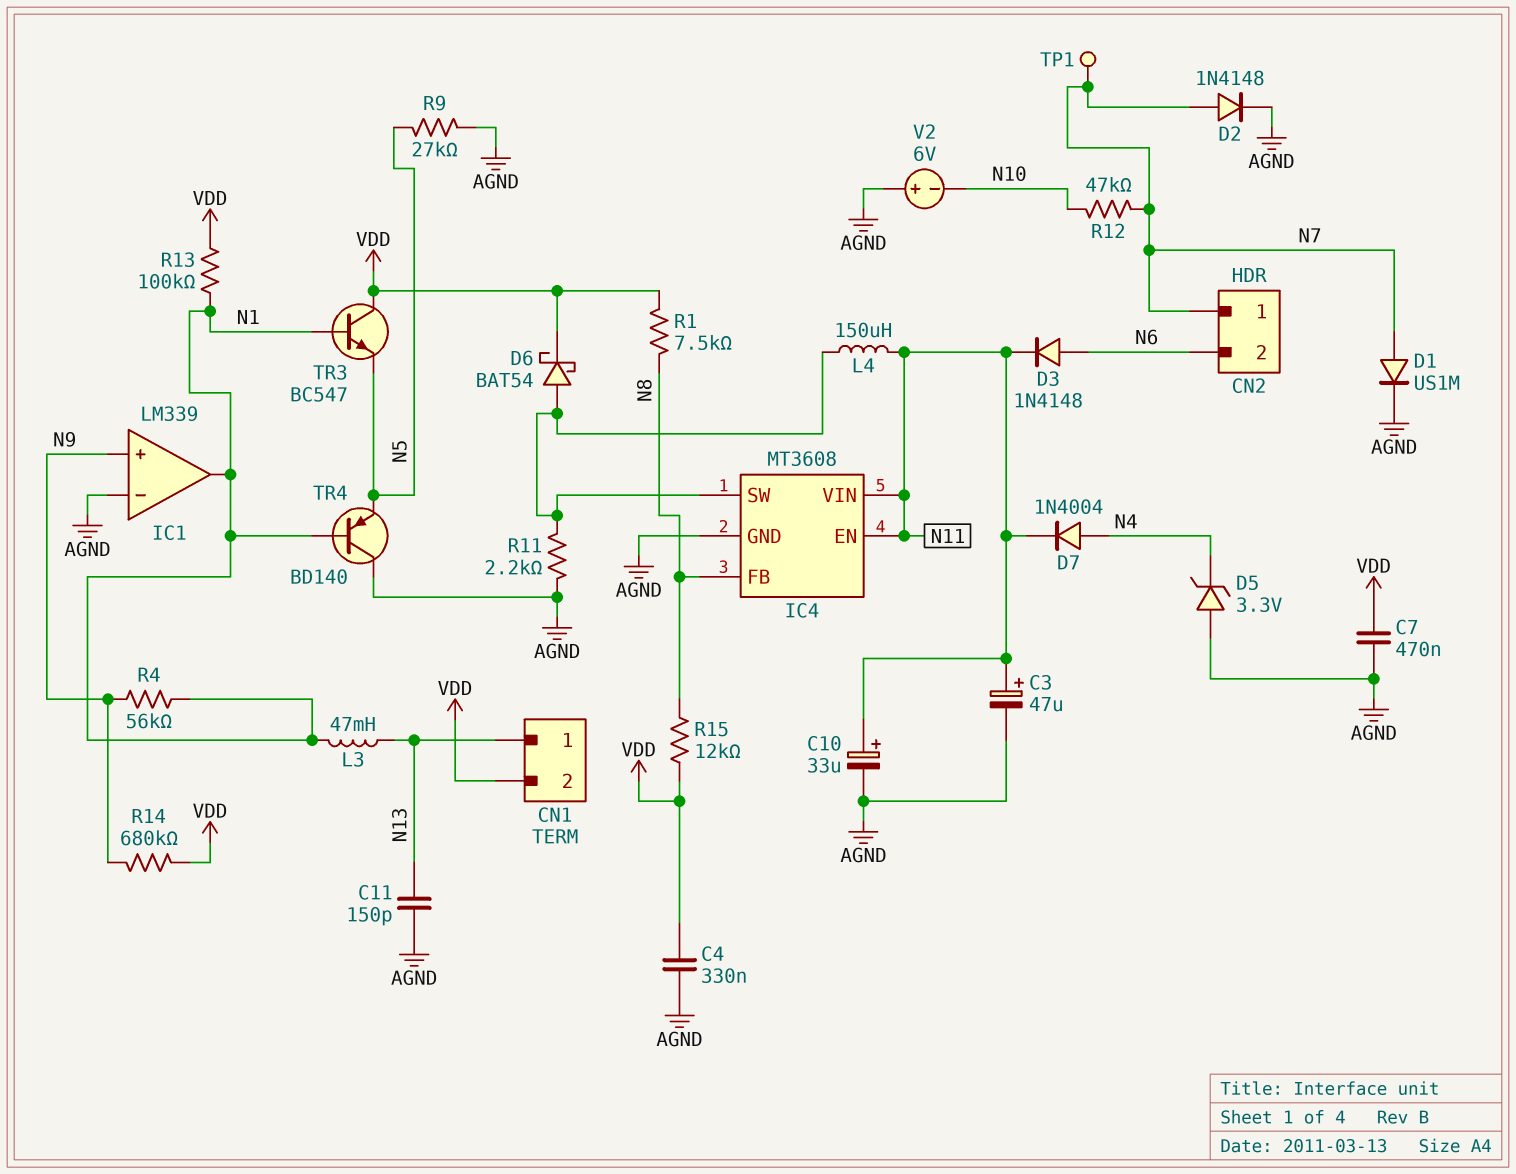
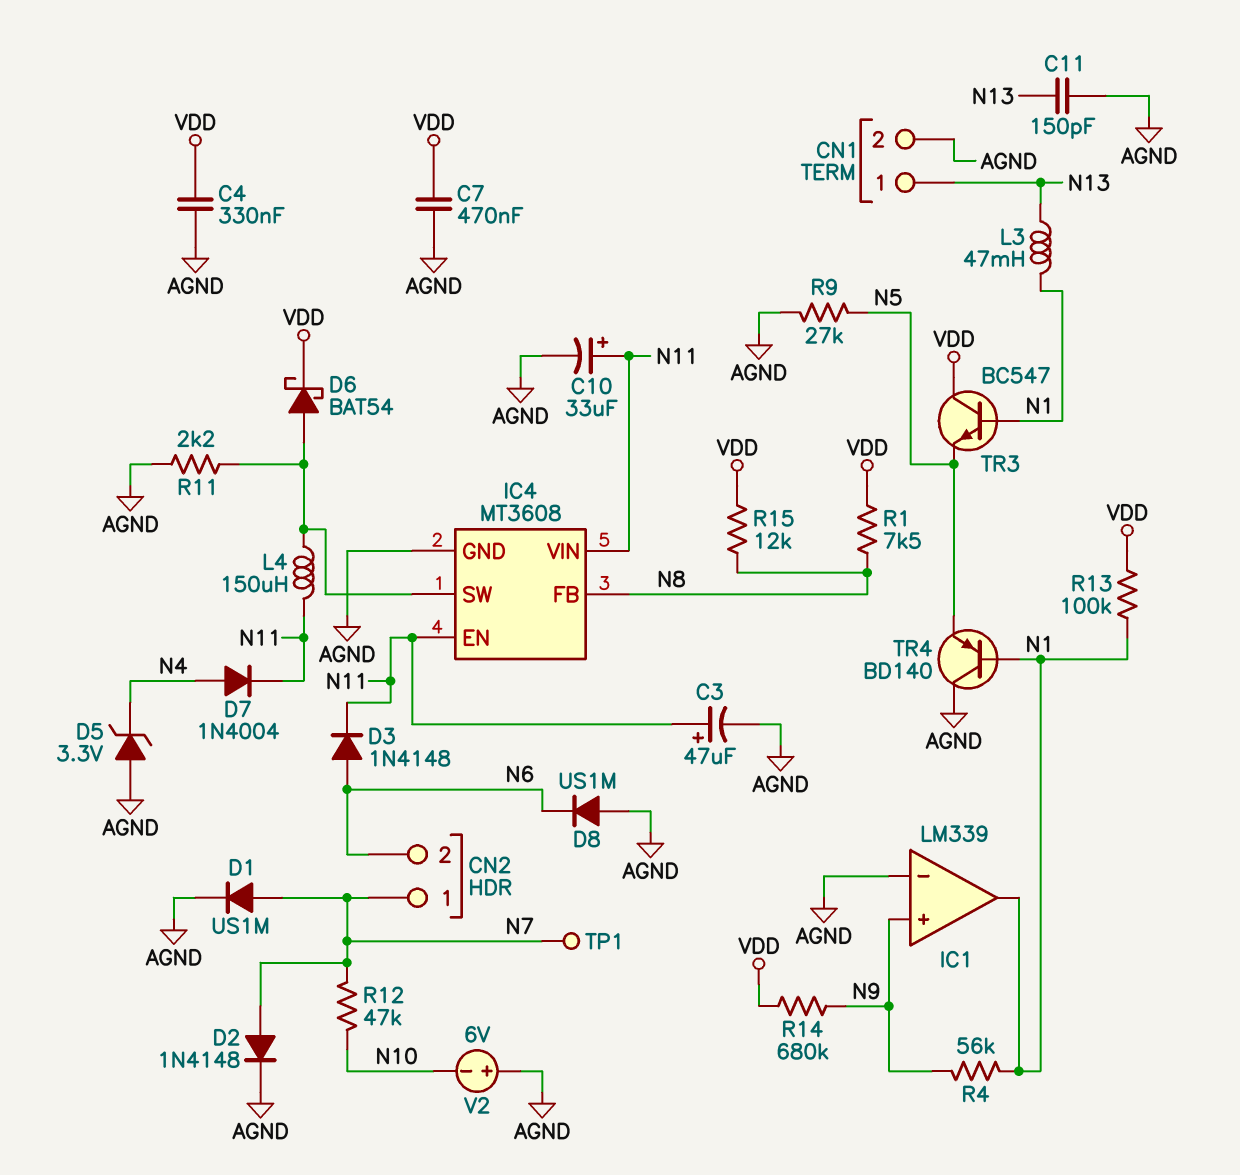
CN1 pin 2: VDD -> AGND
D8: none -> diode US1M (A AGND, K N6)

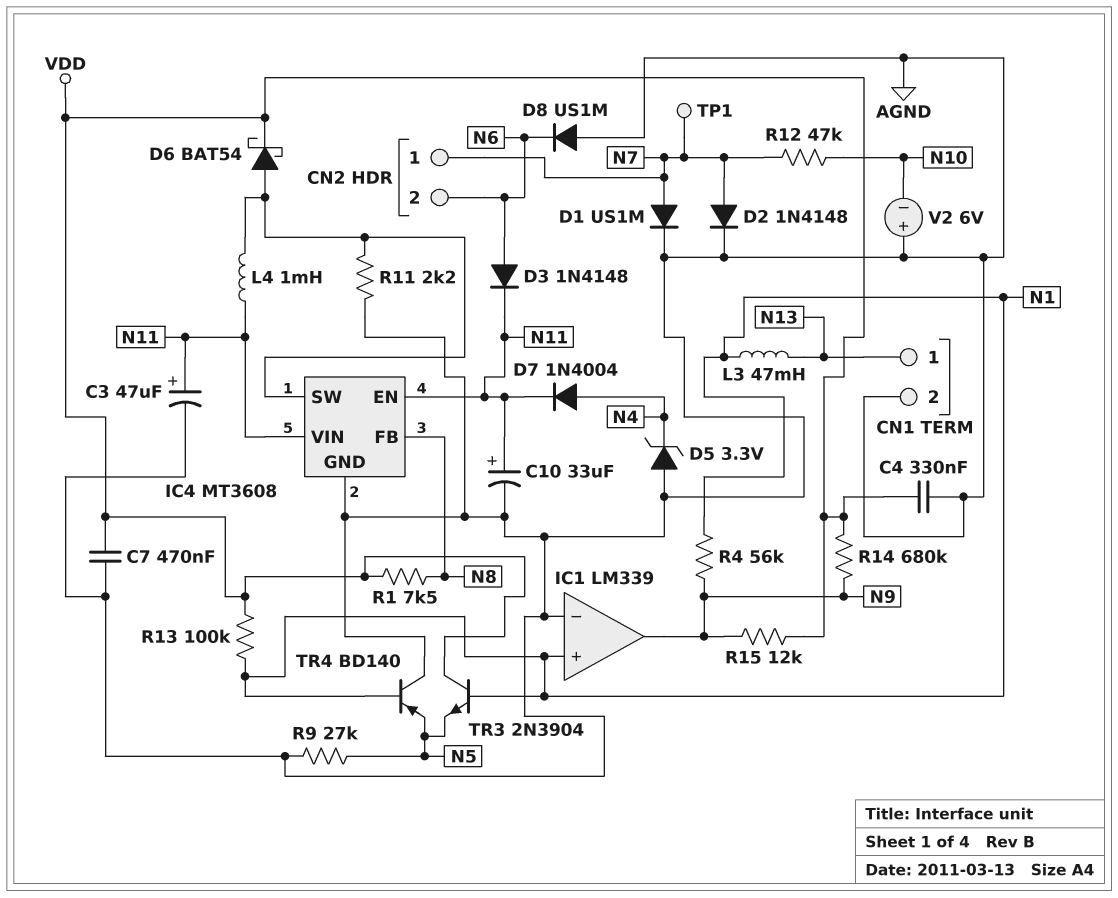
C11: 150pF (AGND, N13) -> none
IC1 pin in+: N9 -> N1
IC1 pin out: N1 -> N9
L4: 150uH (IC4/SW, N11) -> 1mH (IC4/SW, N11)
R15: 12k (N8, VDD) -> 12k (N9, VDD)
TR3: NPN BC547 (B N1, C VDD, E N5) -> NPN 2N3904 (B N1, C VDD, E N5)

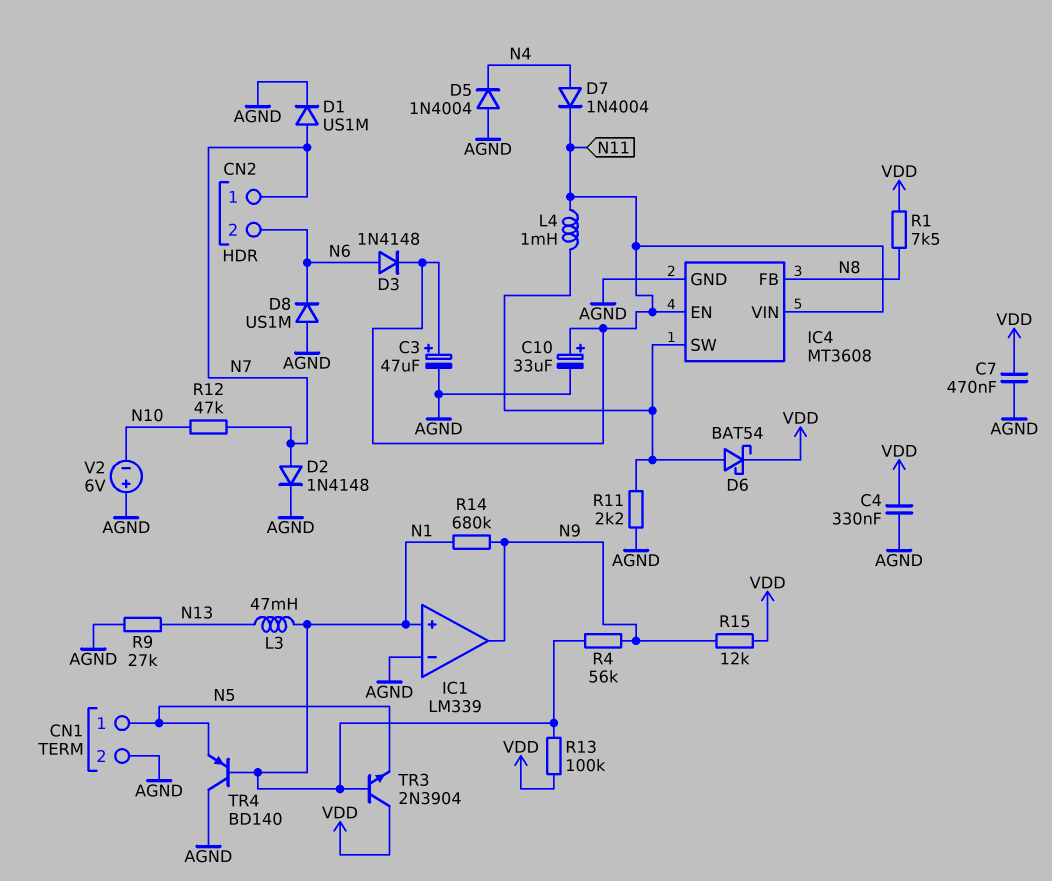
CN1 pin 1: N13 -> N5
D5: zener 3.3V (A AGND, K N4) -> diode 1N4004 (A AGND, K N4)
R9: 27k (AGND, N5) -> 27k (AGND, N13)
R14: 680k (N9, VDD) -> 680k (N1, N9)
TP1: test point (N7) -> none

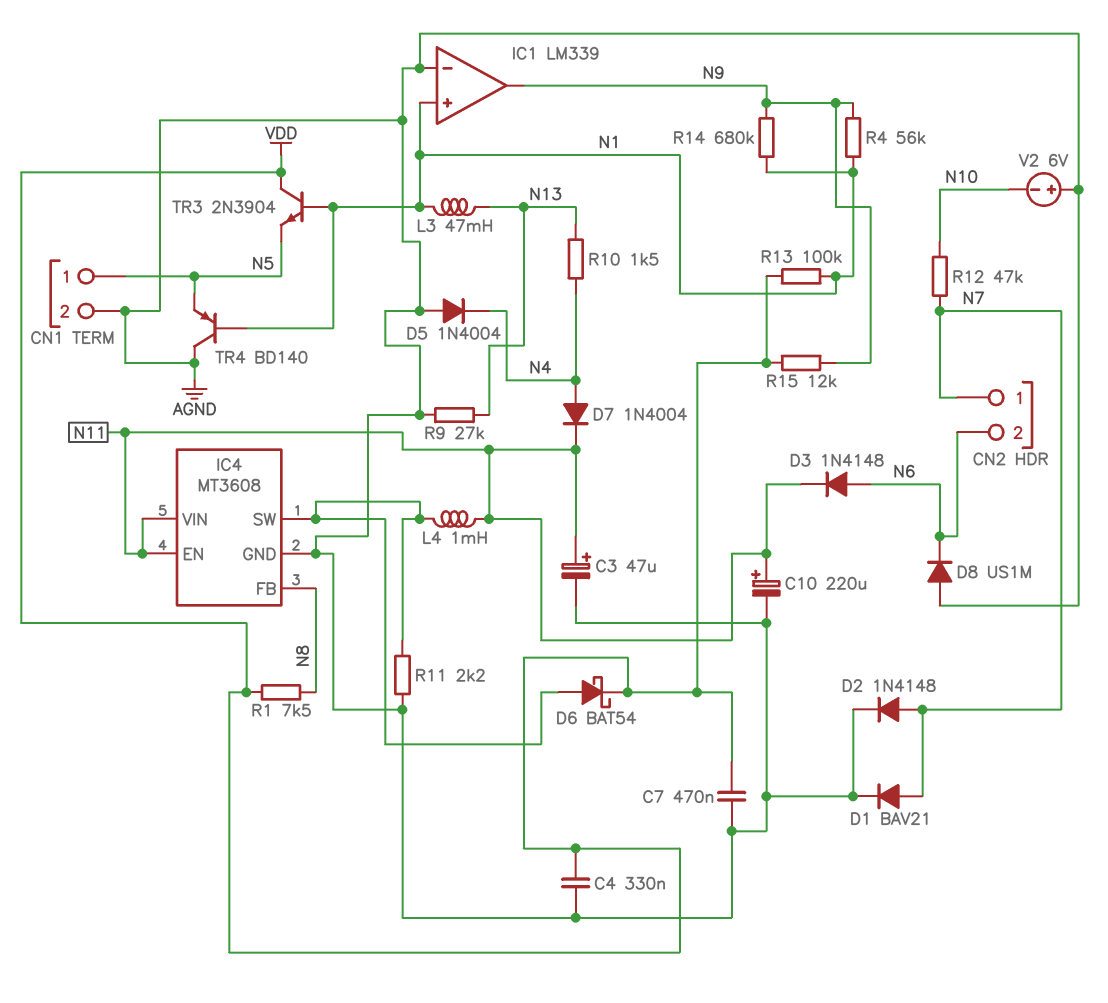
C10: 33uF (plus N11, minus AGND) -> 220uF (plus N11, minus AGND)
D1: diode US1M (A N7, K AGND) -> diode BAV21 (A N7, K AGND)
R10: none -> 1.5k (N4, N13)

